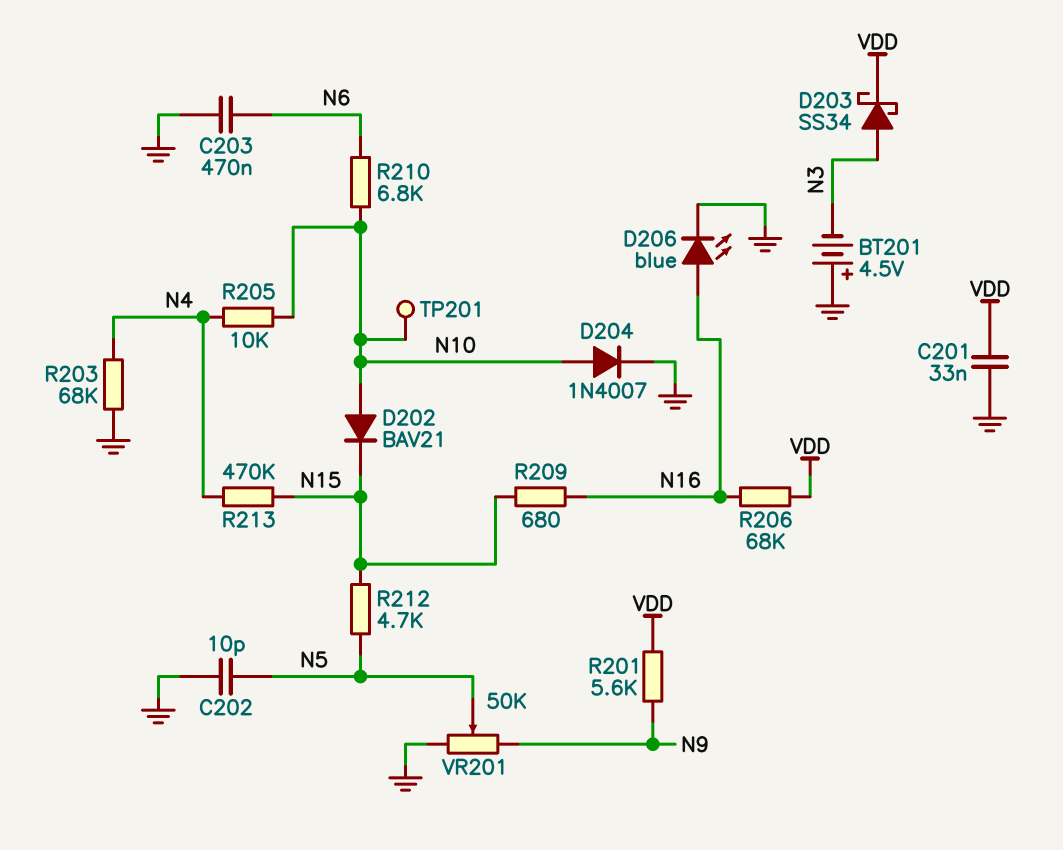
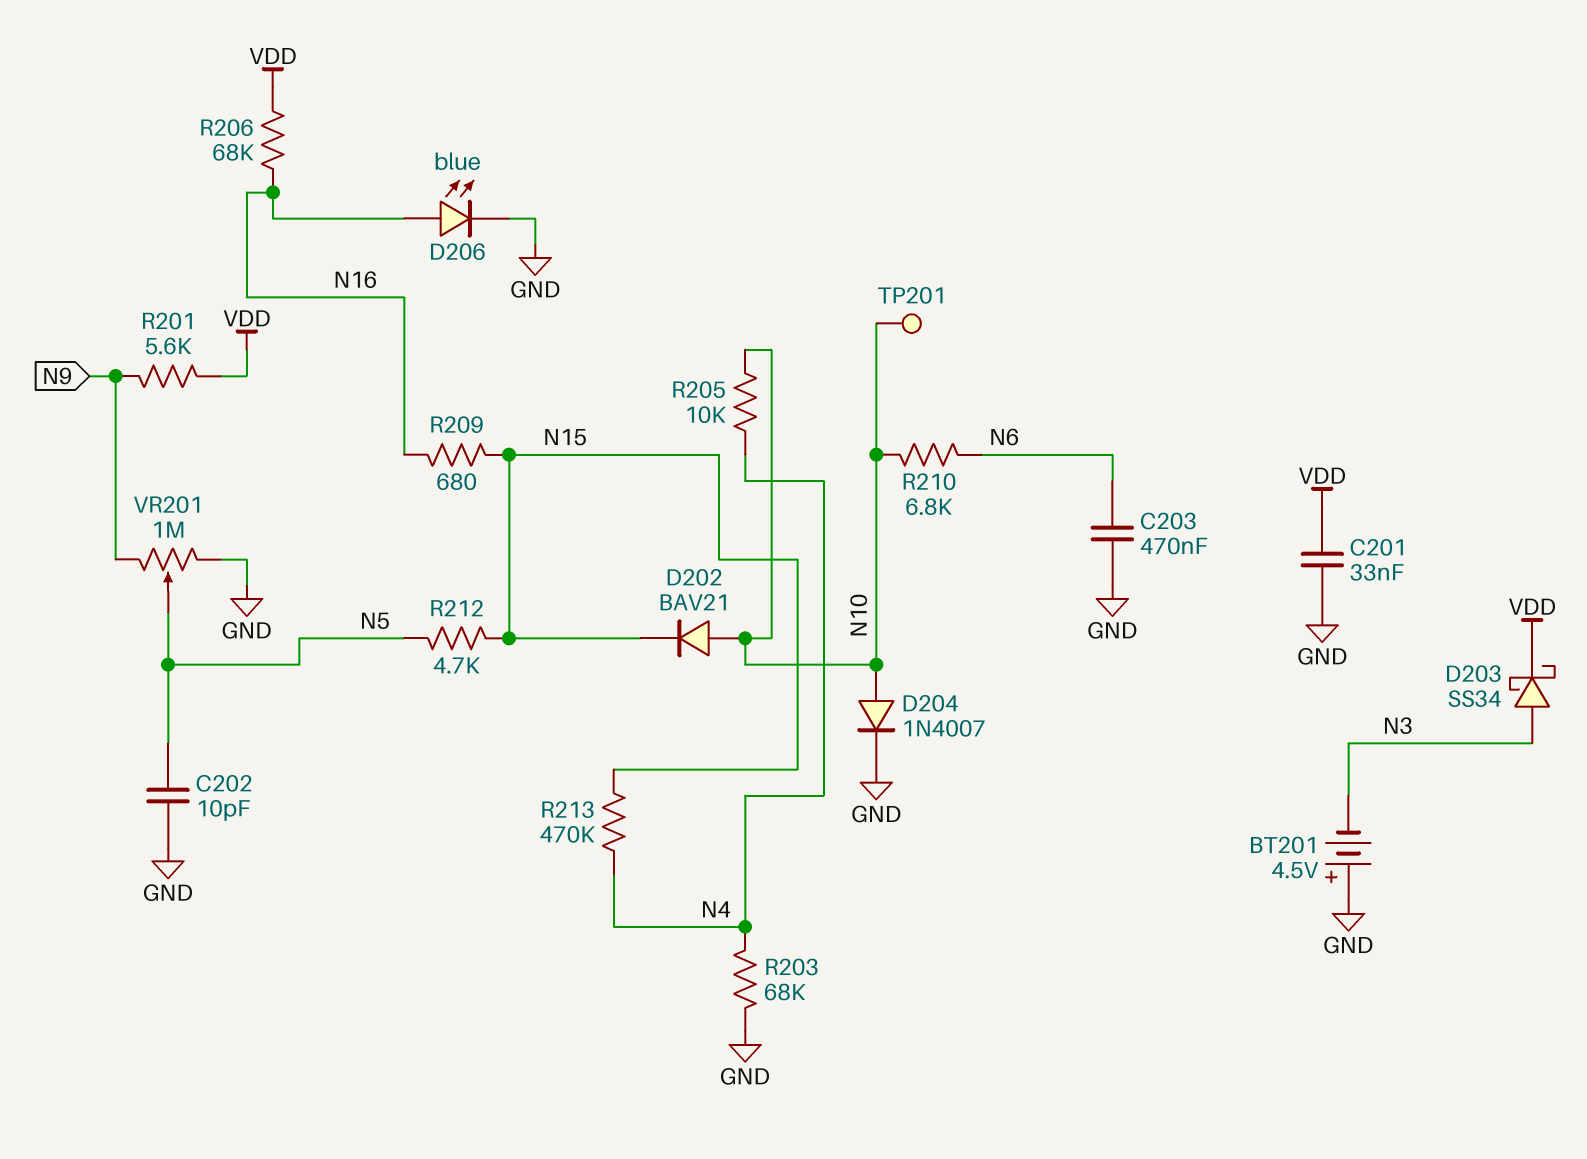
VR201: 50k (GND, N9, wiper N5) -> 1M (GND, N9, wiper N5)

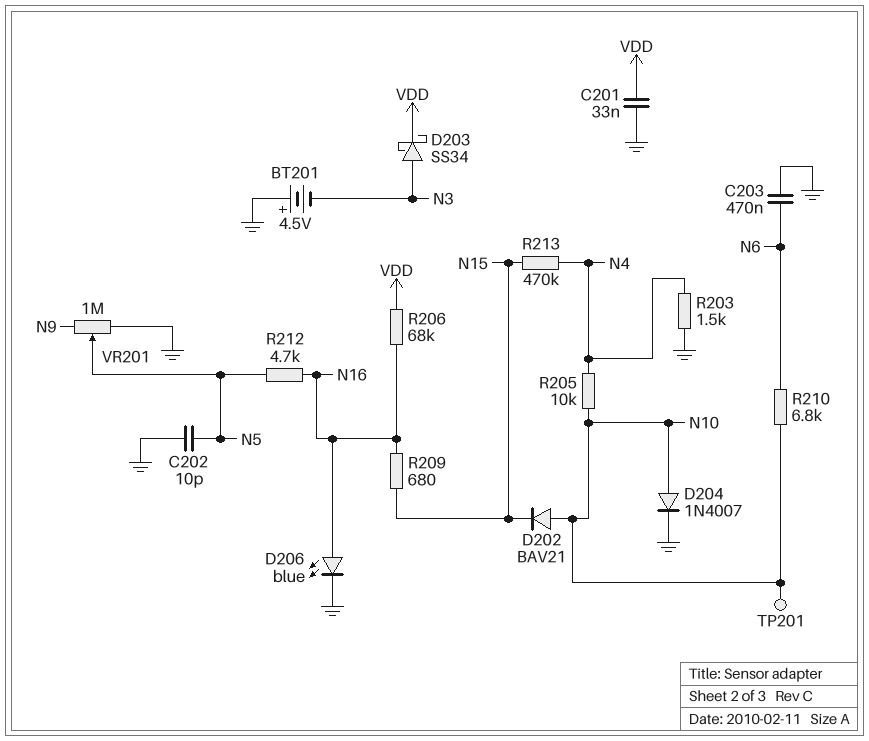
R201: 5.6k (N9, VDD) -> none
R203: 68k (GND, N4) -> 1.5k (GND, N4)
R212: 4.7k (N5, N15) -> 4.7k (N5, N16)

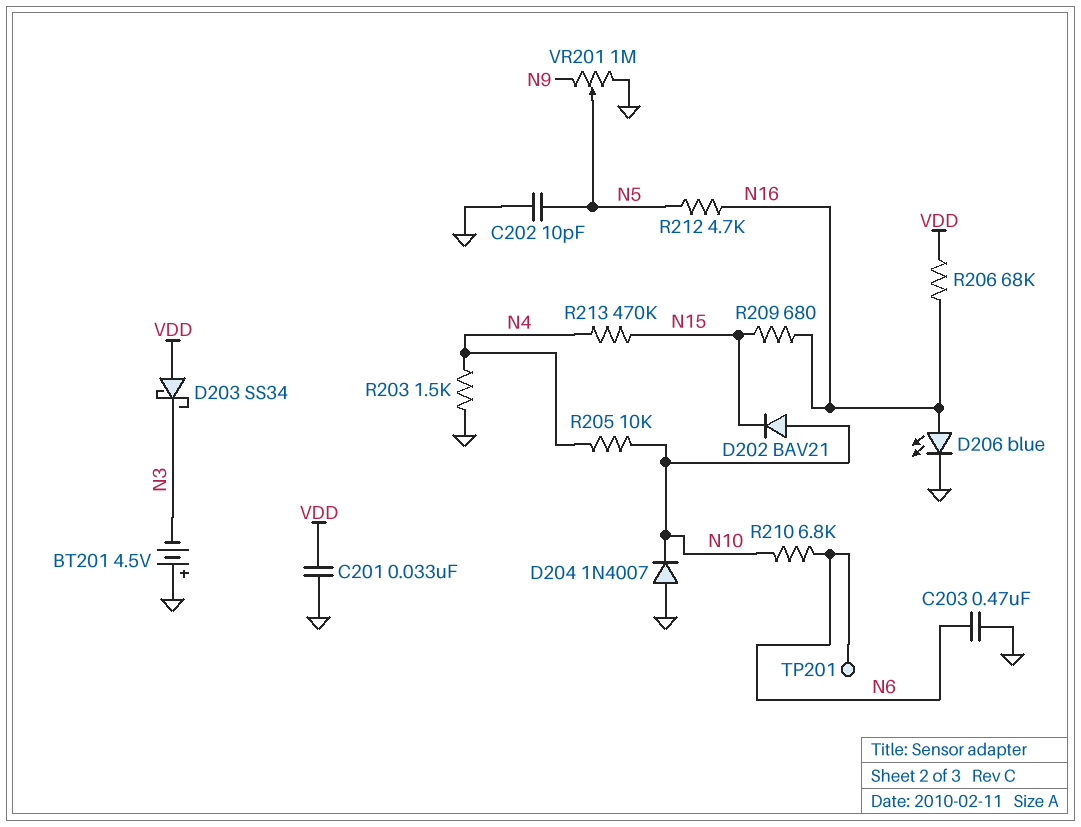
D203: schottky SS34 (A N3, K VDD) -> schottky SS34 (A VDD, K N3)
D204: diode 1N4007 (A N10, K GND) -> diode 1N4007 (A GND, K N10)
TP201: test point (N10) -> test point (N6)

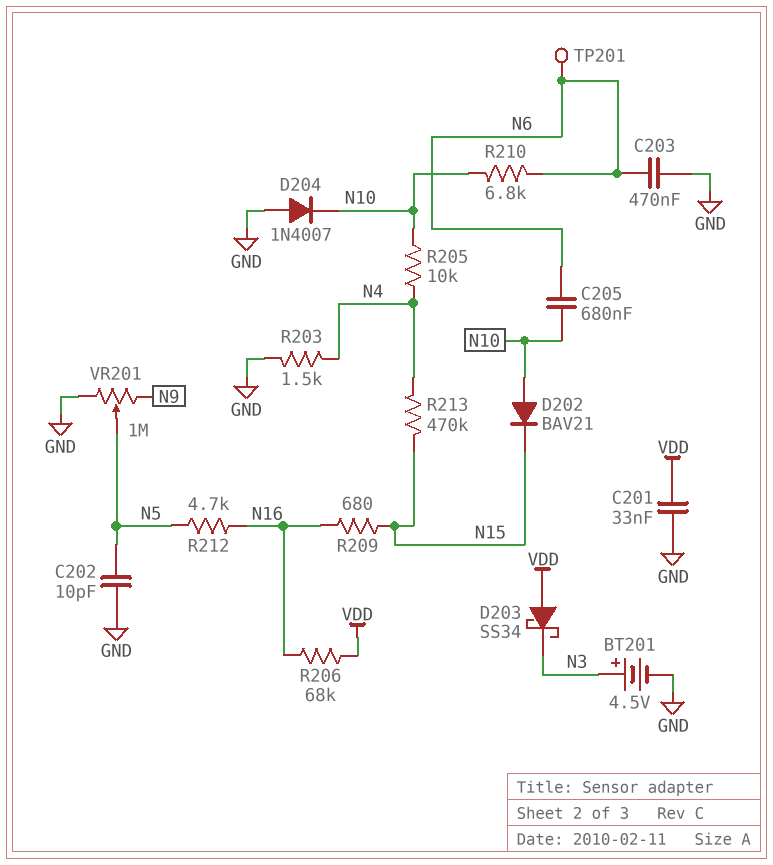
BT201: 4.5V (plus GND, minus N3) -> 4.5V (plus N3, minus GND)
C205: none -> 680nF (N6, N10)
D206: LED blue (A N16, K GND) -> none

